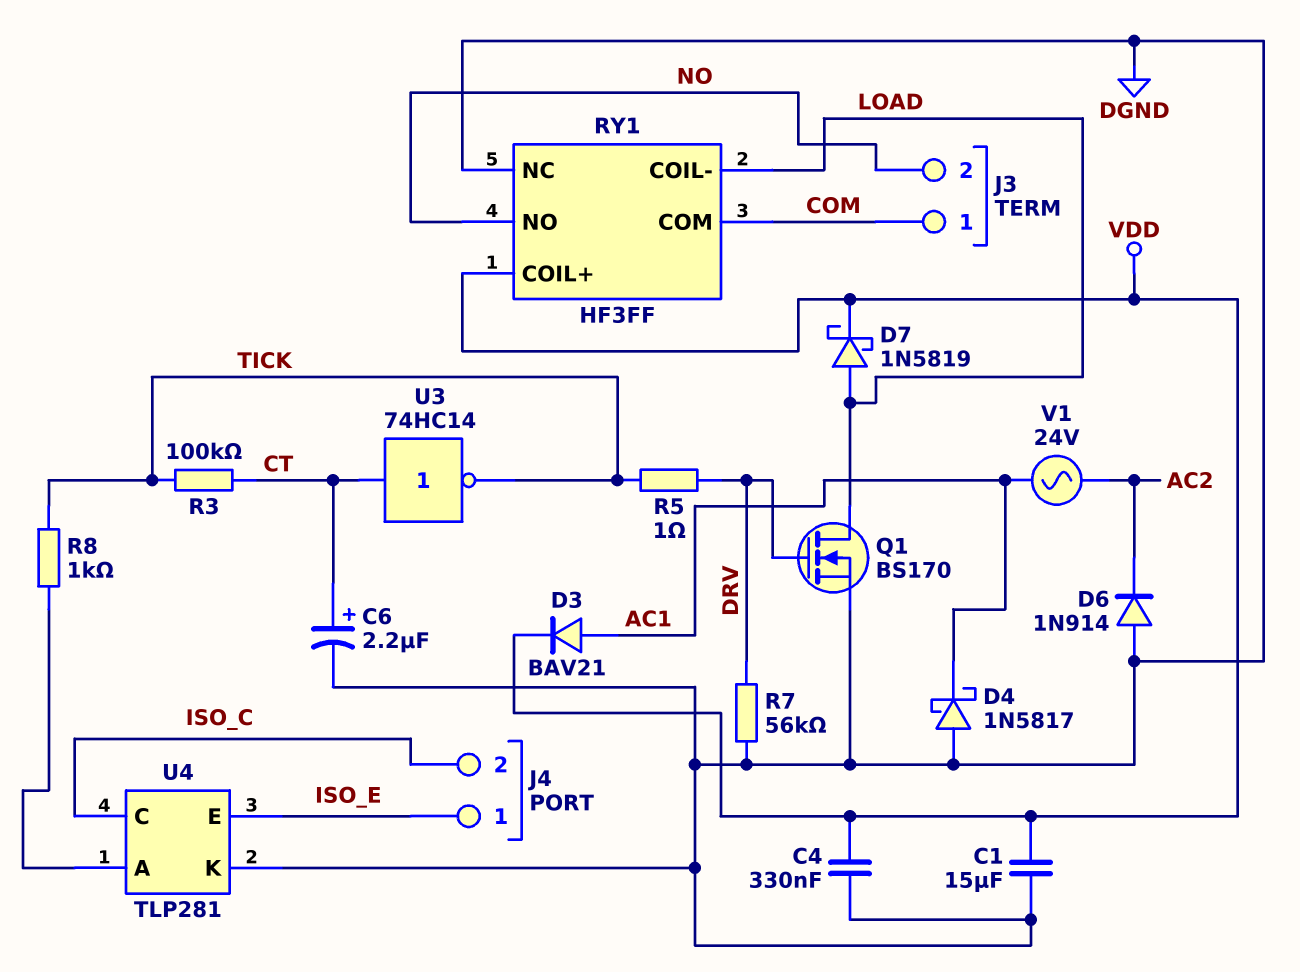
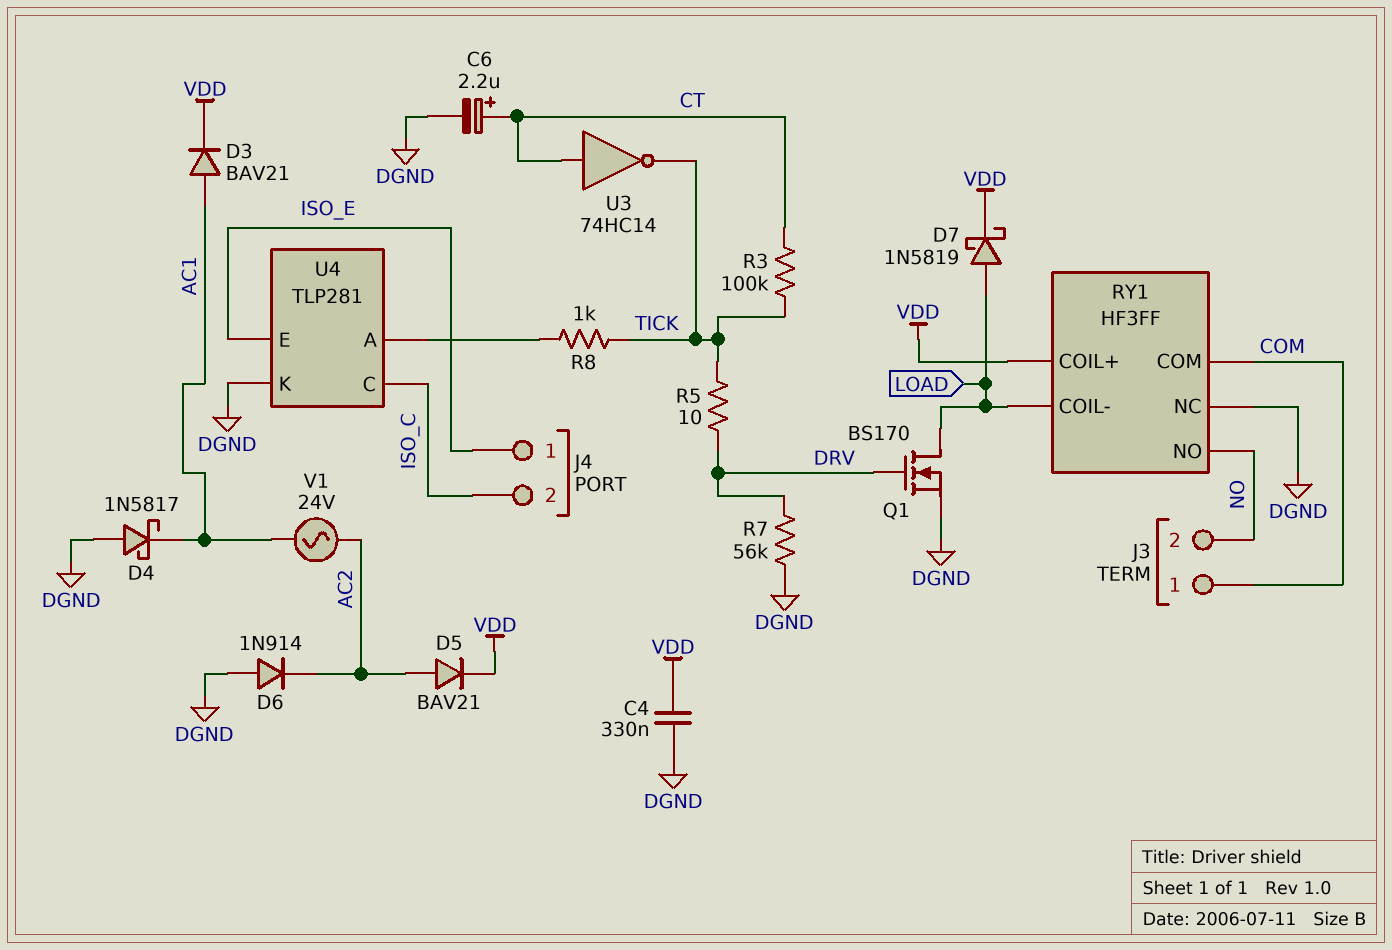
C1: 15uF (DGND, VDD) -> none
D5: none -> diode BAV21 (A AC2, K VDD)
R5: 1 (DRV, TICK) -> 10 (DRV, TICK)

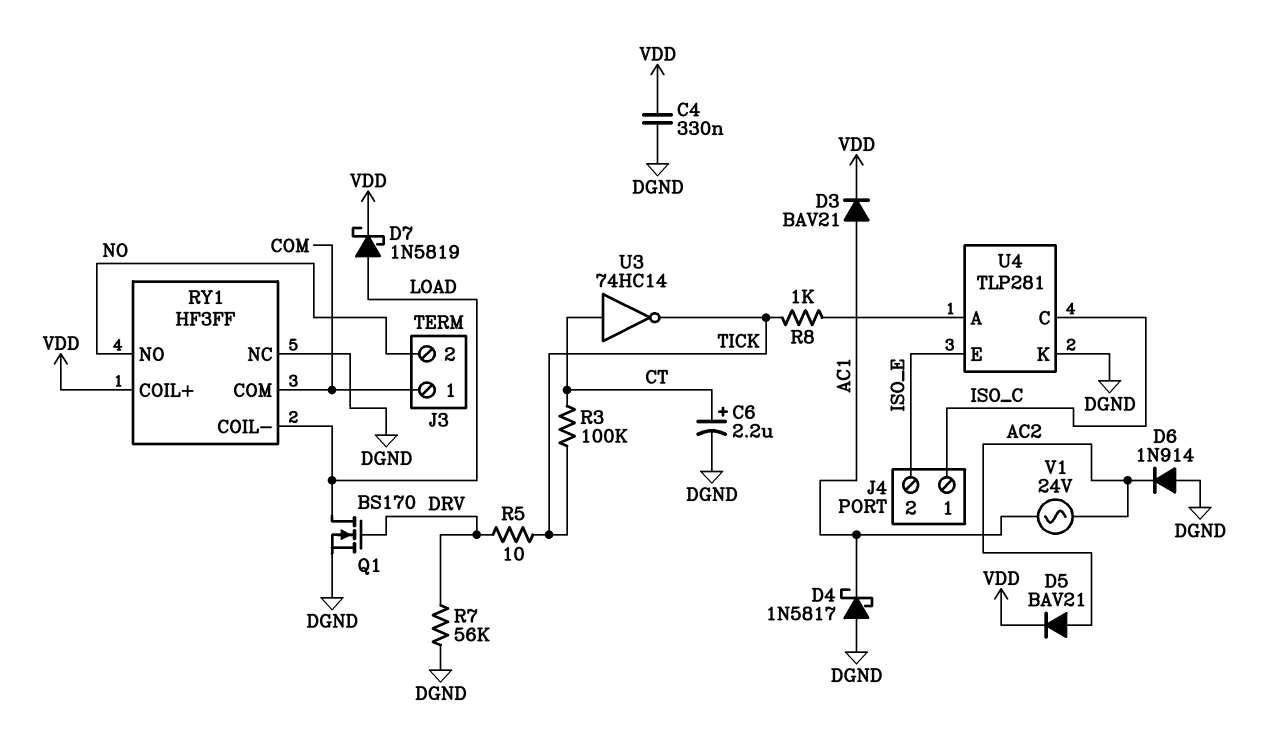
J4 pin 1: ISO_E -> ISO_C
J4 pin 2: ISO_C -> ISO_E

